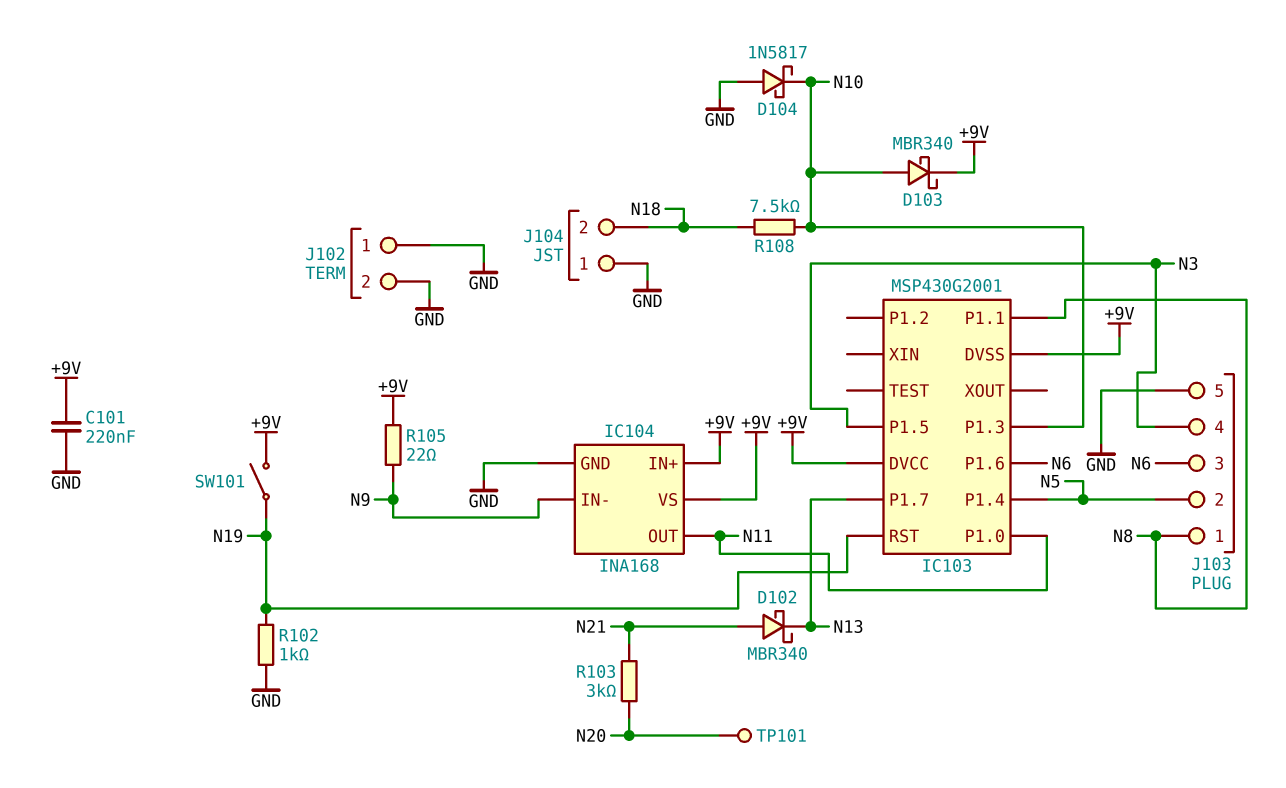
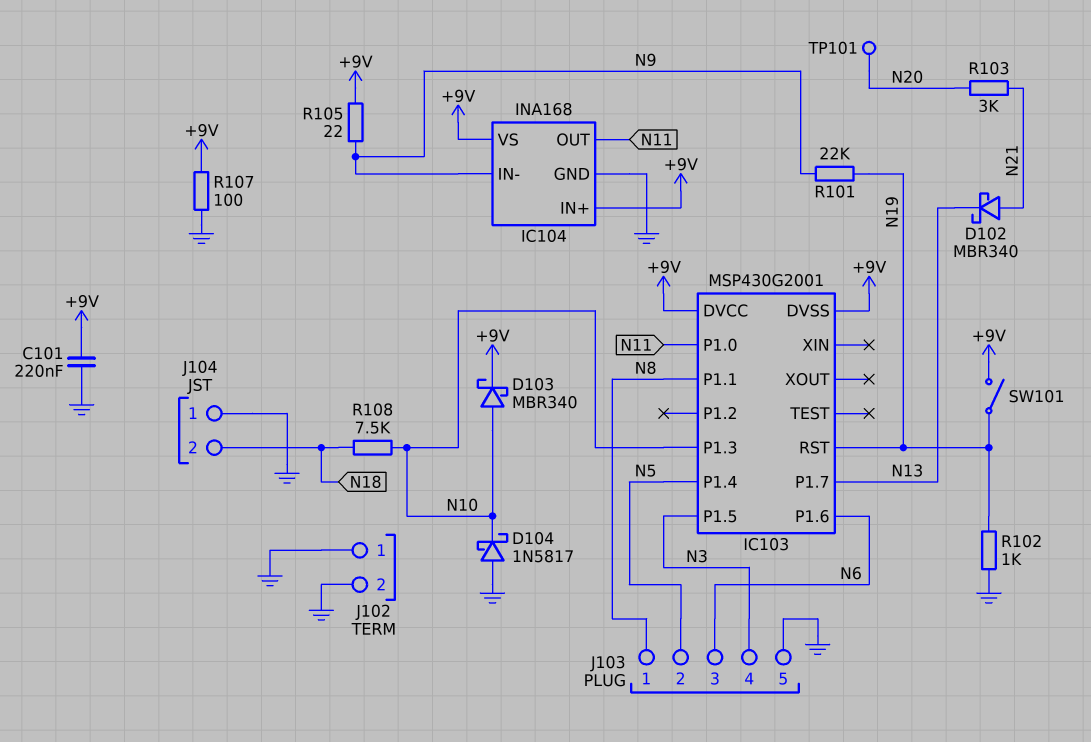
R101: none -> 22k (N9, N19)
R107: none -> 100 (+9V, GND)

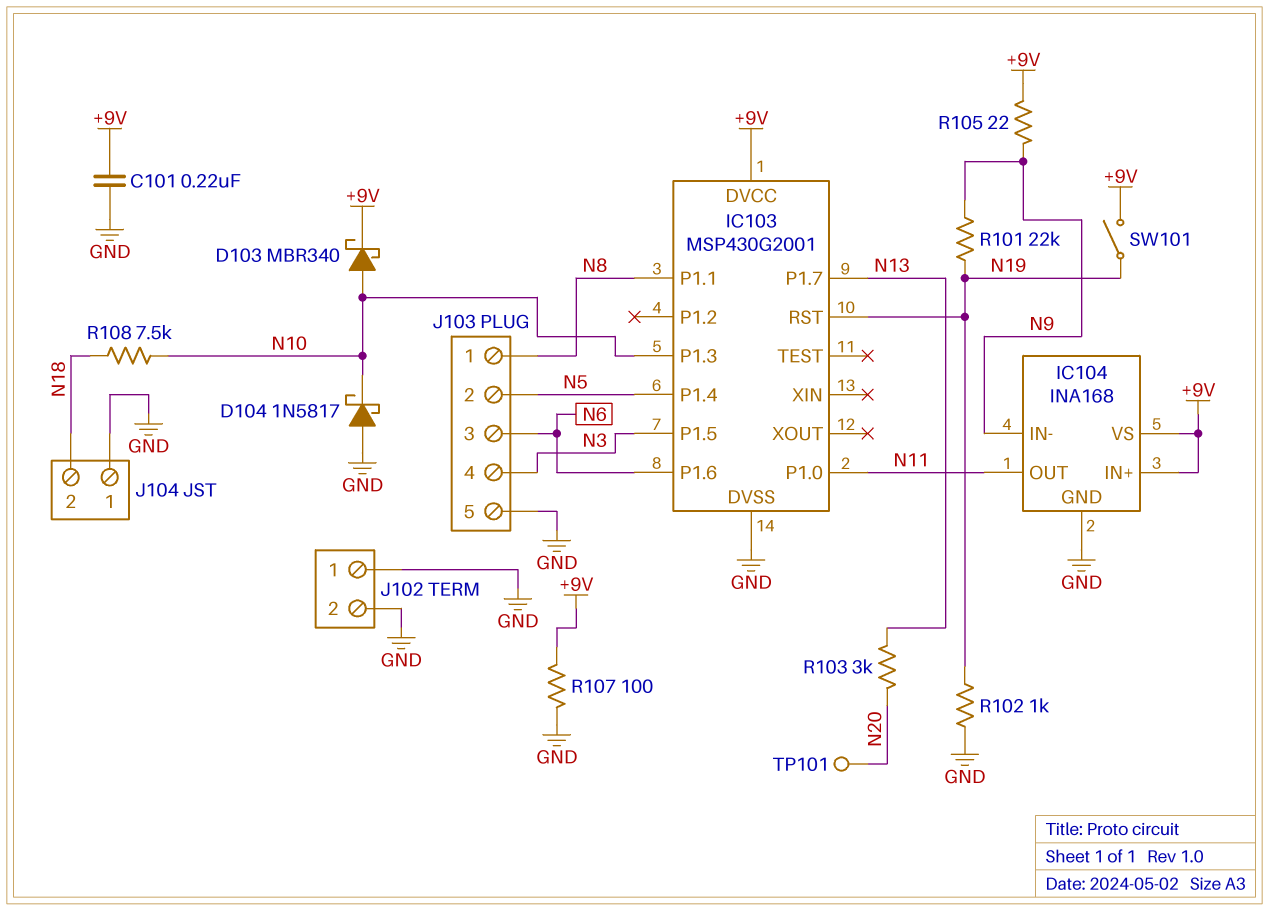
D102: schottky MBR340 (A N21, K N13) -> none
IC103 pin DVSS: +9V -> GND
R103: 3k (N20, N21) -> 3k (N13, N20)

